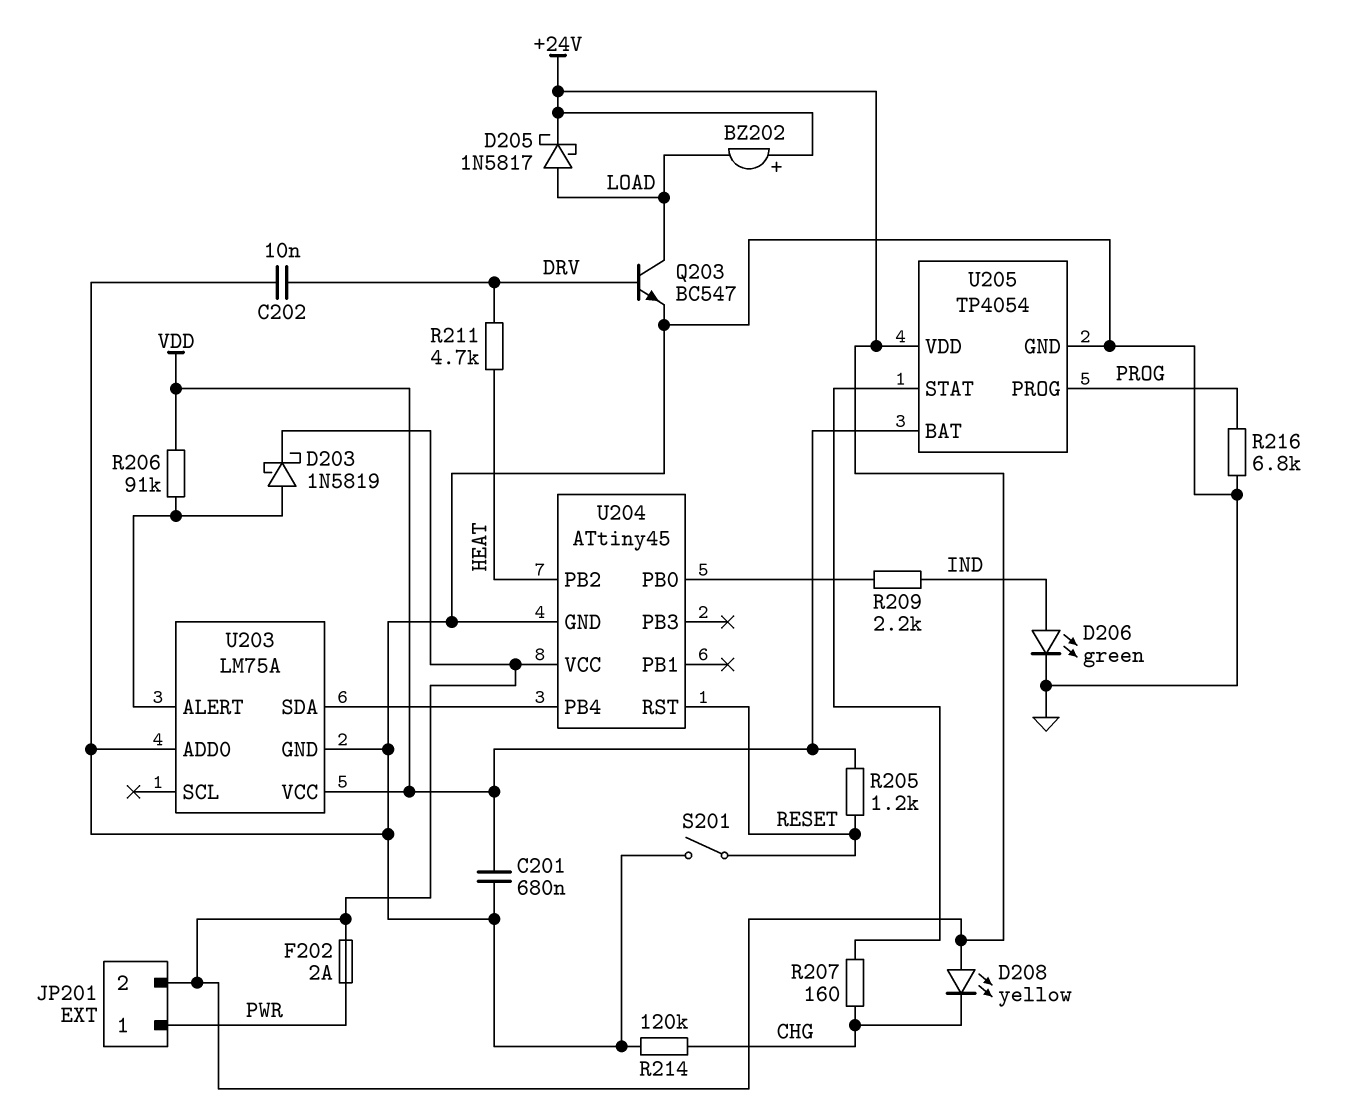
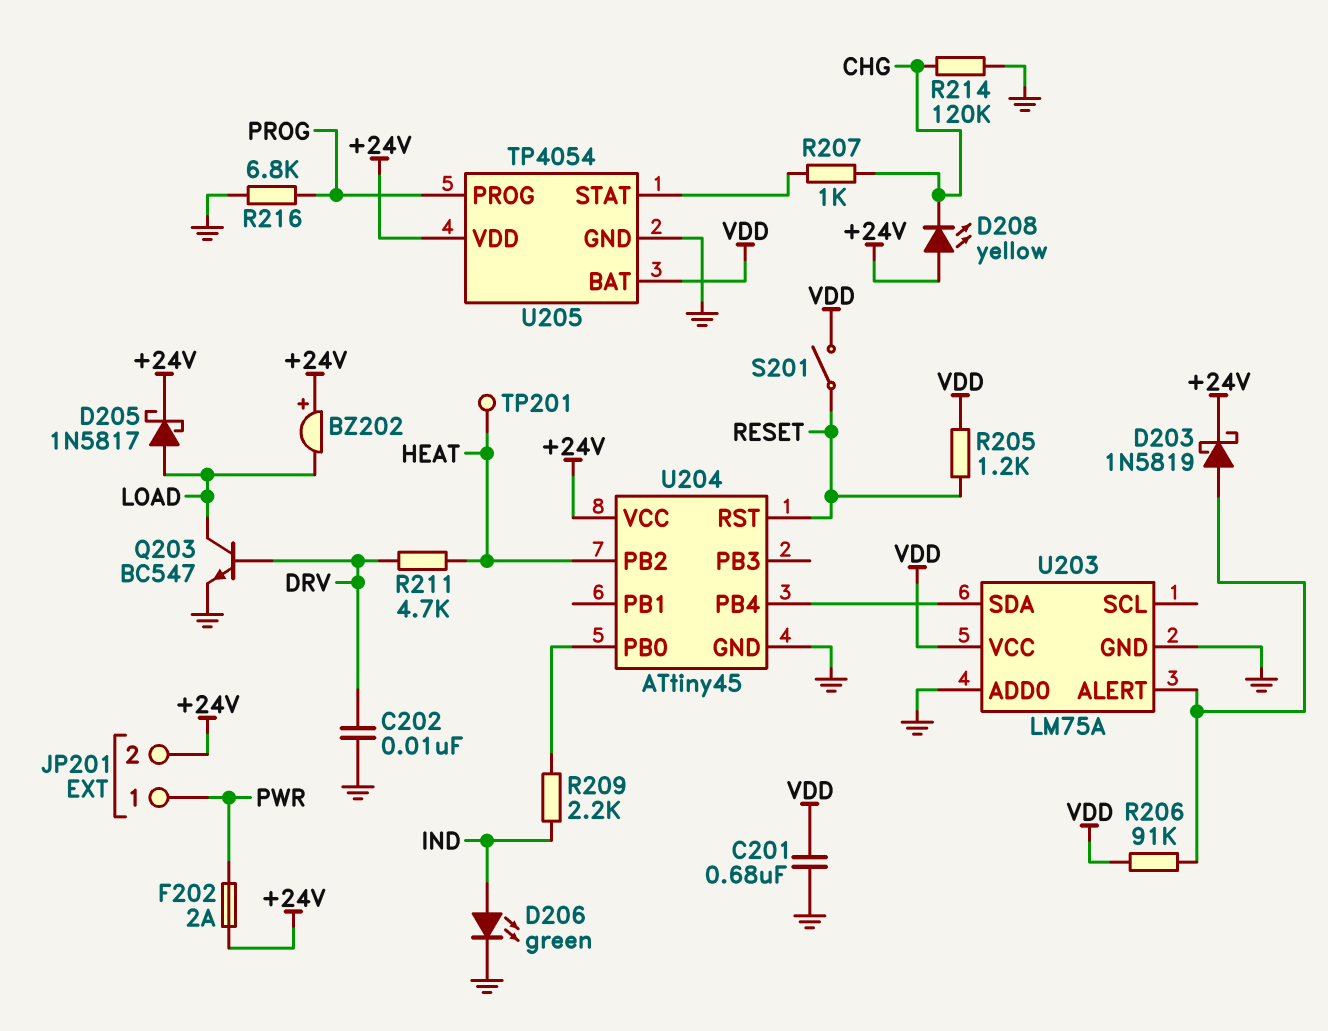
R207: 160 (CHG, U205/STAT) -> 1k (CHG, U205/STAT)
S201: switch (GND, RESET) -> switch (RESET, VDD)
TP201: none -> test point (HEAT)

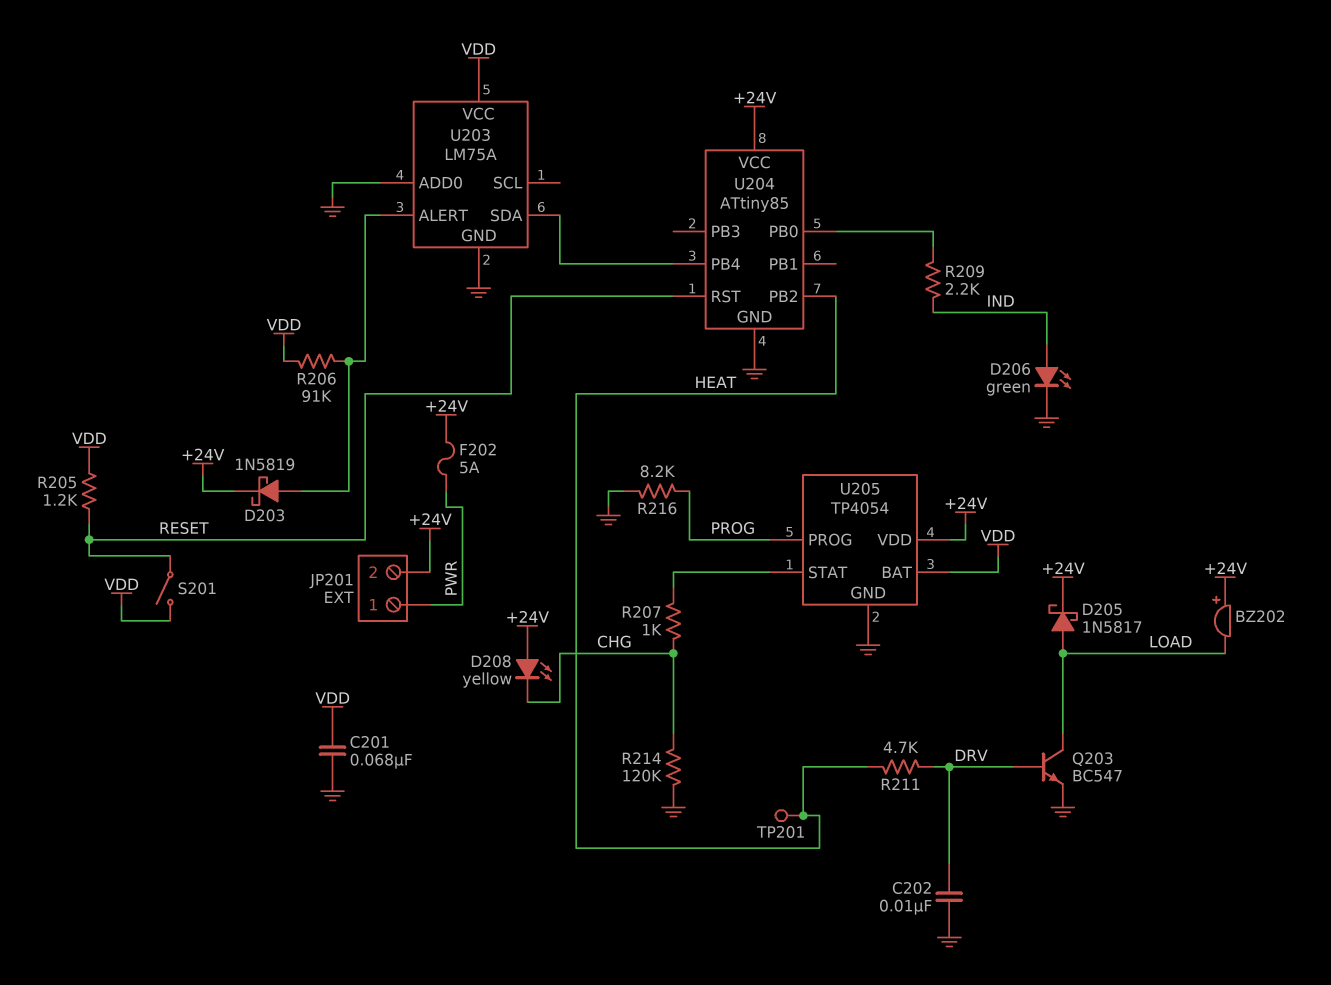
C201: 680nF (GND, VDD) -> 68nF (GND, VDD)
F202: 2A (+24V, PWR) -> 5A (+24V, PWR)
R216: 6.8k (GND, PROG) -> 8.2k (GND, PROG)
U204: ATtiny45 -> ATtiny85

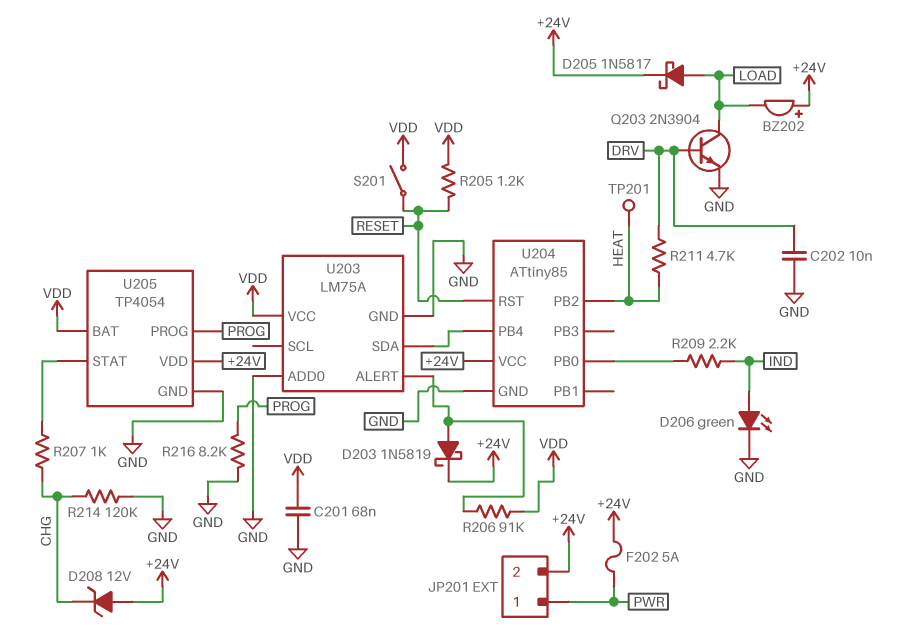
D208: LED yellow (A +24V, K CHG) -> zener 12V (A +24V, K CHG)
Q203: NPN BC547 (B DRV, C LOAD, E GND) -> NPN 2N3904 (B DRV, C LOAD, E GND)

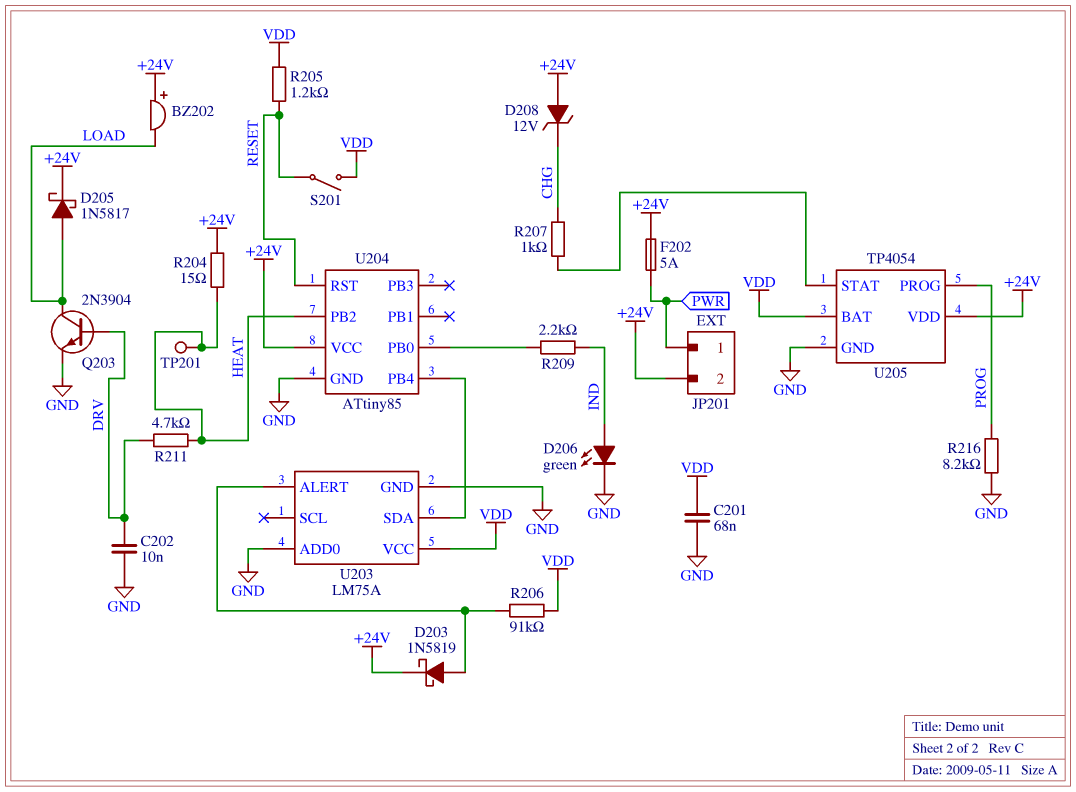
R204: none -> 15 (+24V, HEAT)
R214: 120k (CHG, GND) -> none

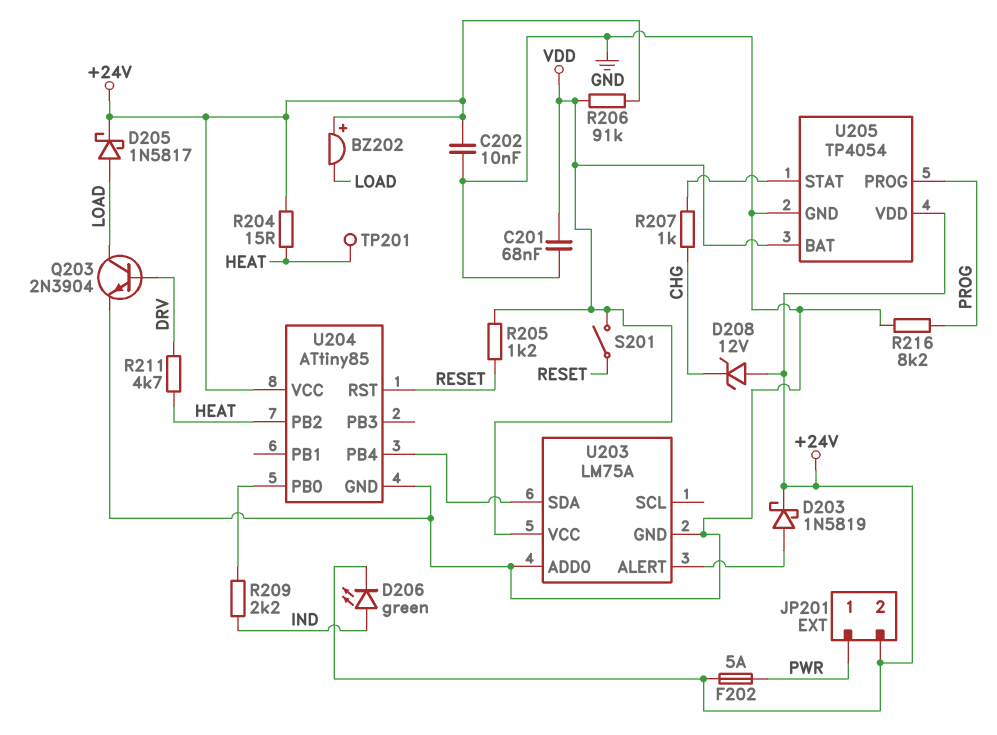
C202: 10nF (DRV, GND) -> 10nF (+24V, GND)
D206: LED green (A IND, K GND) -> LED green (A IND, K +24V)
R206: 91k (U203/ALERT, VDD) -> 91k (+24V, VDD)

